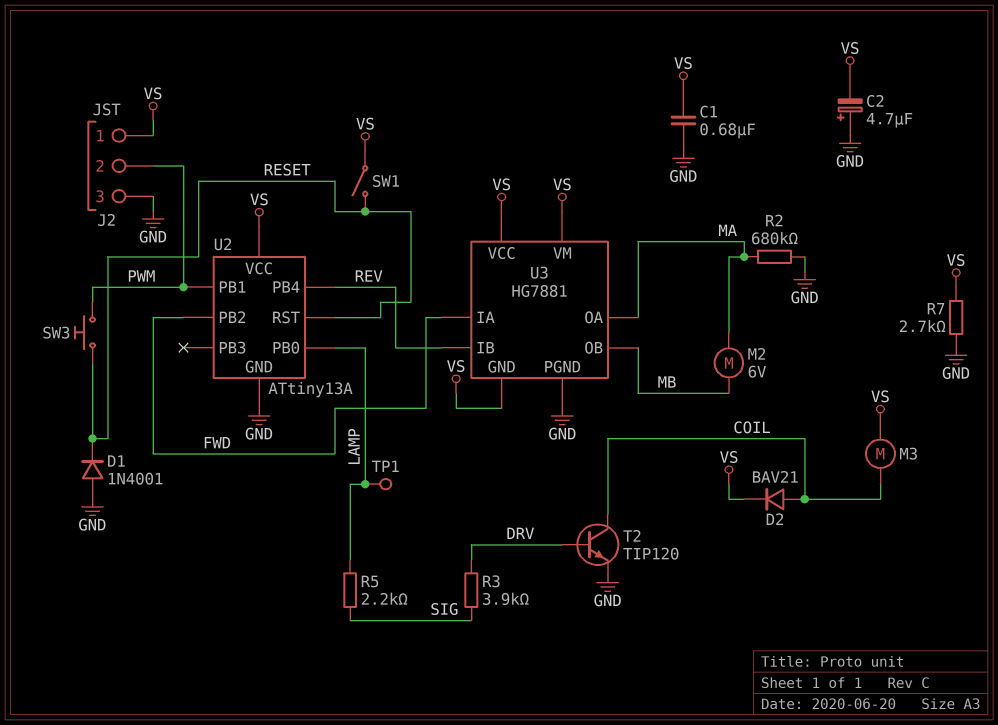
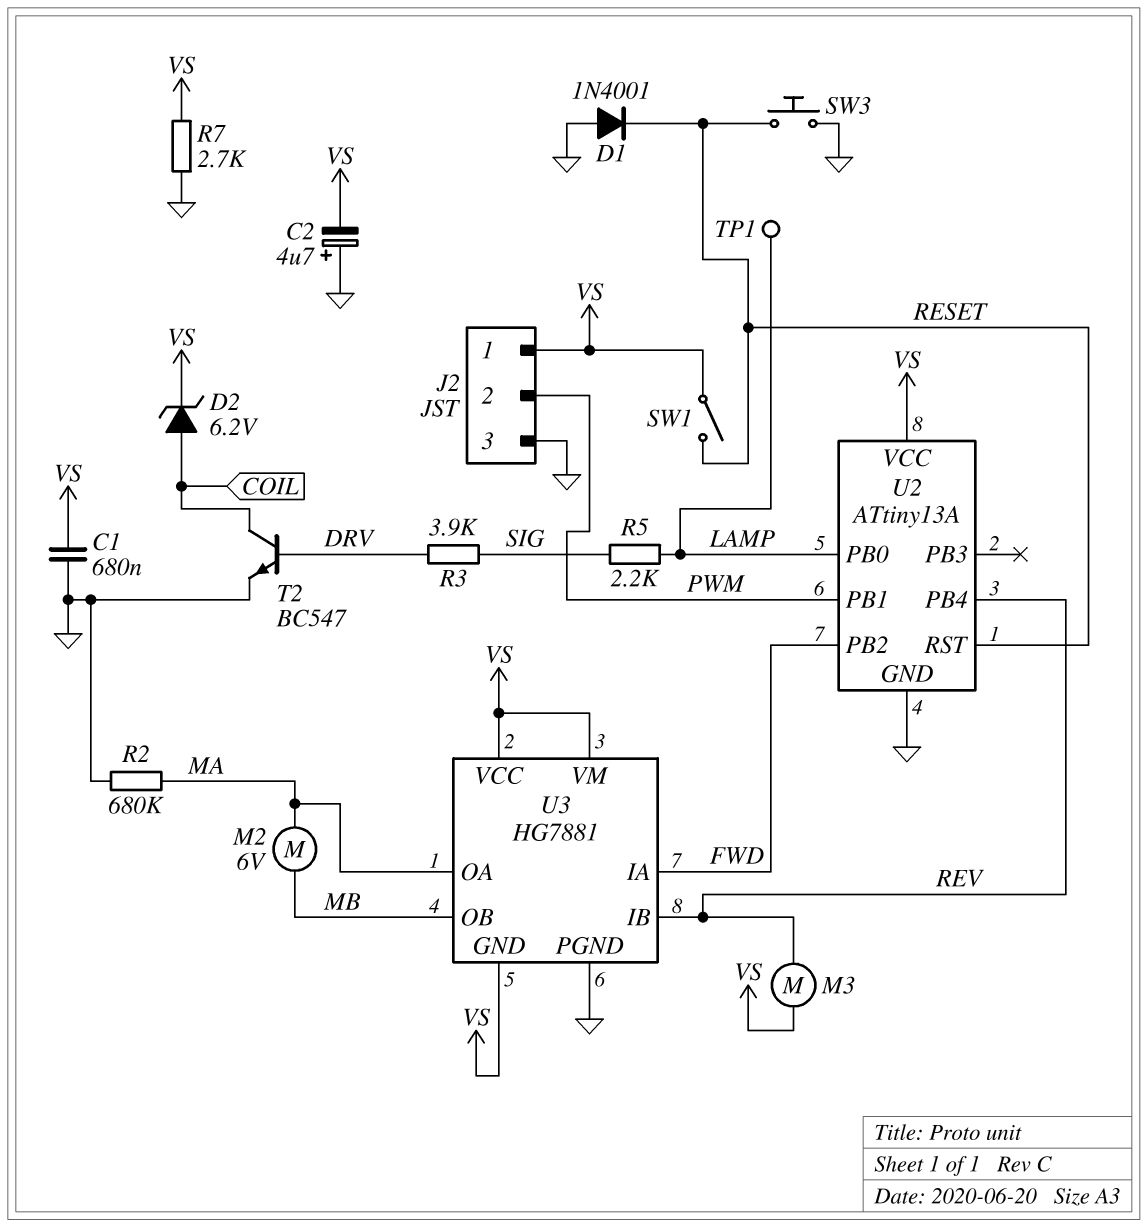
D2: diode BAV21 (A COIL, K VS) -> zener 6.2V (A COIL, K VS)
M3: motor (COIL, VS) -> motor (REV, VS)
SW3: button (PWM, RESET) -> button (GND, RESET)
T2: NPN TIP120 (B DRV, C COIL, E GND) -> NPN BC547 (B DRV, C COIL, E GND)

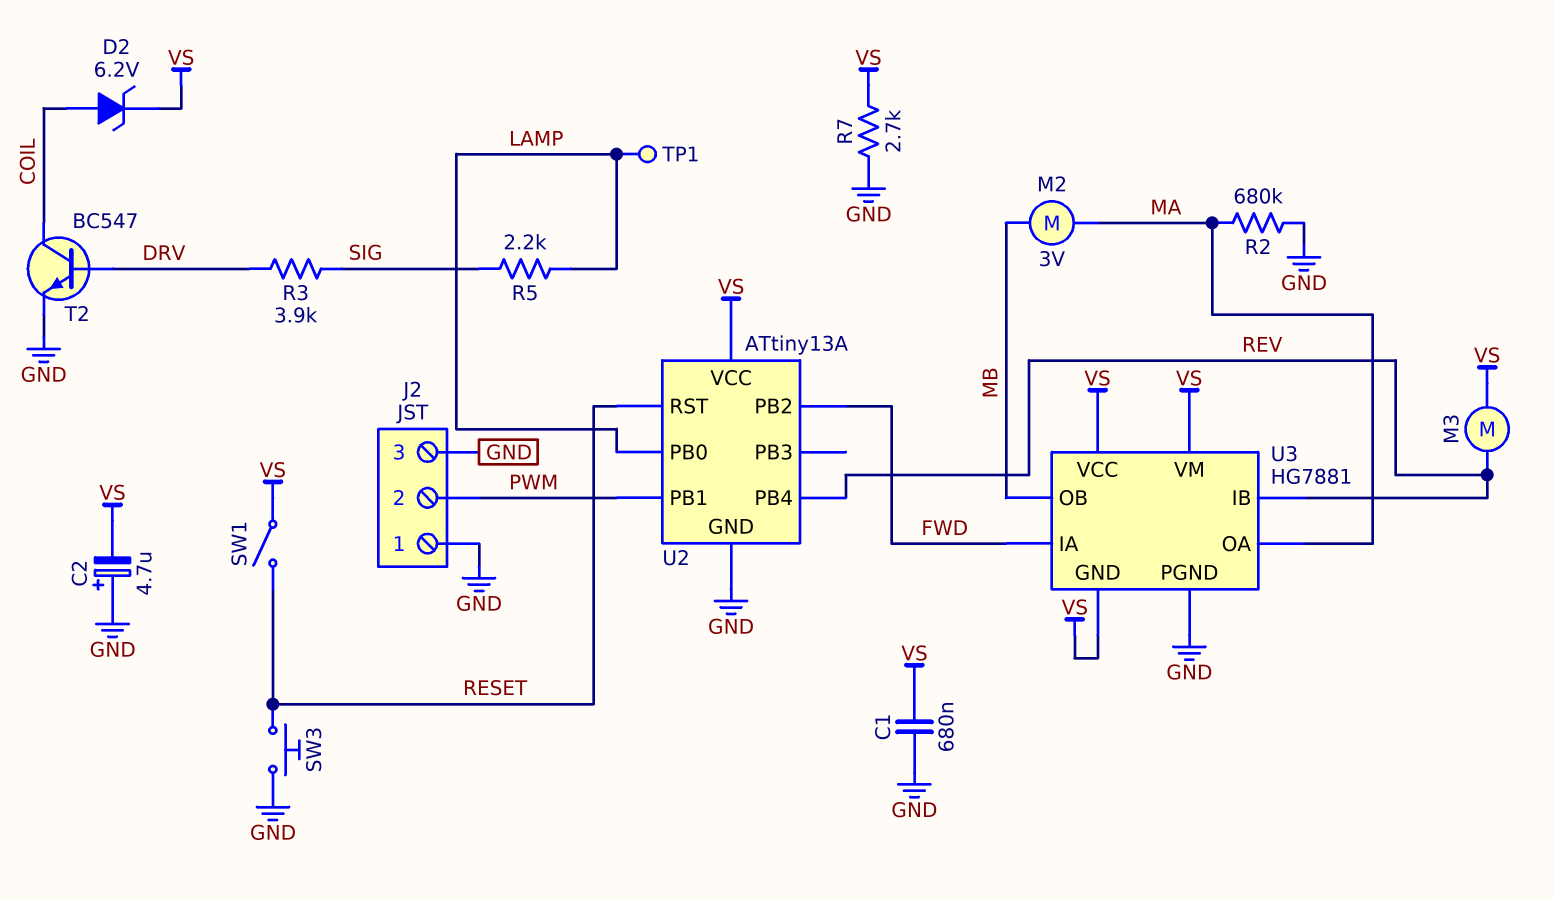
D1: diode 1N4001 (A GND, K RESET) -> none
J2 pin 1: VS -> GND
M2: motor 6V (MA, MB) -> motor 3V (MA, MB)

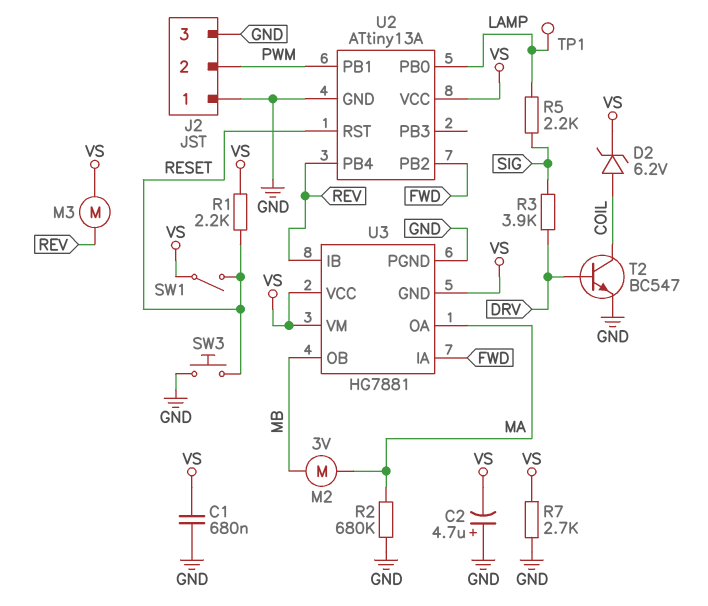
R1: none -> 2.2k (RESET, VS)

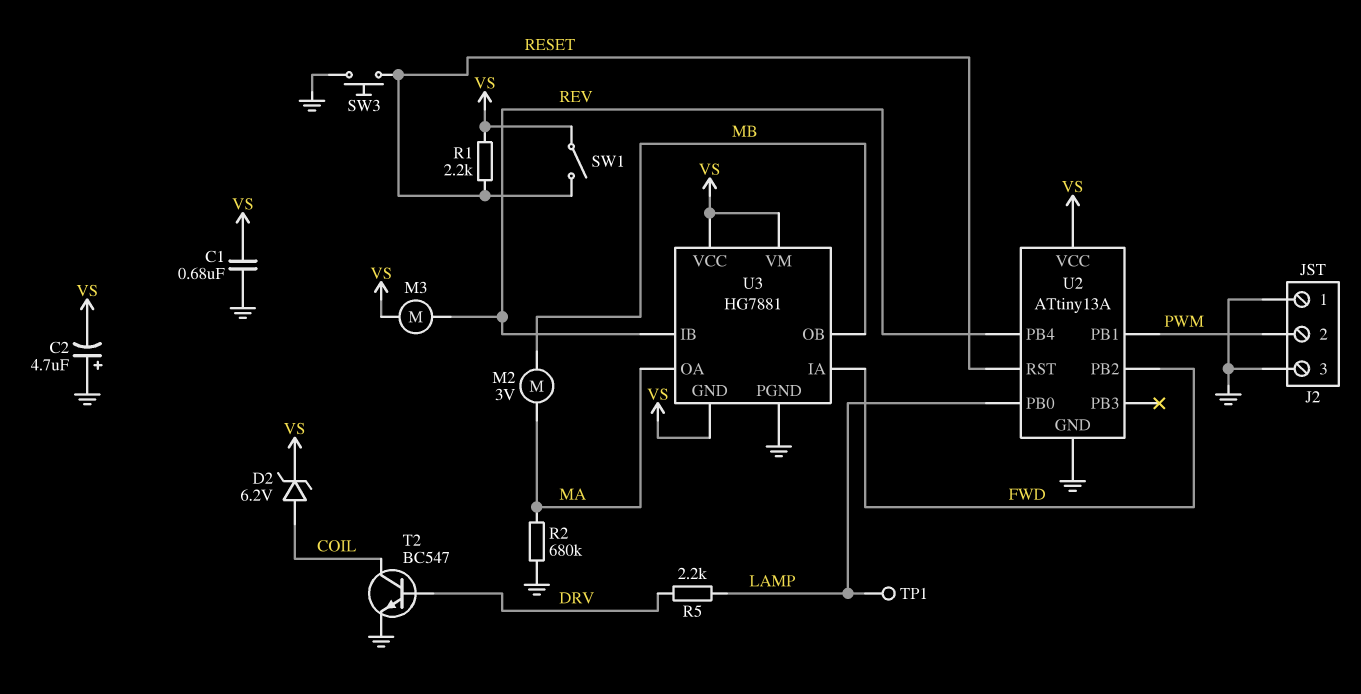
R3: 3.9k (DRV, SIG) -> none
R5: 2.2k (LAMP, SIG) -> 2.2k (DRV, LAMP)
R7: 2.7k (GND, VS) -> none

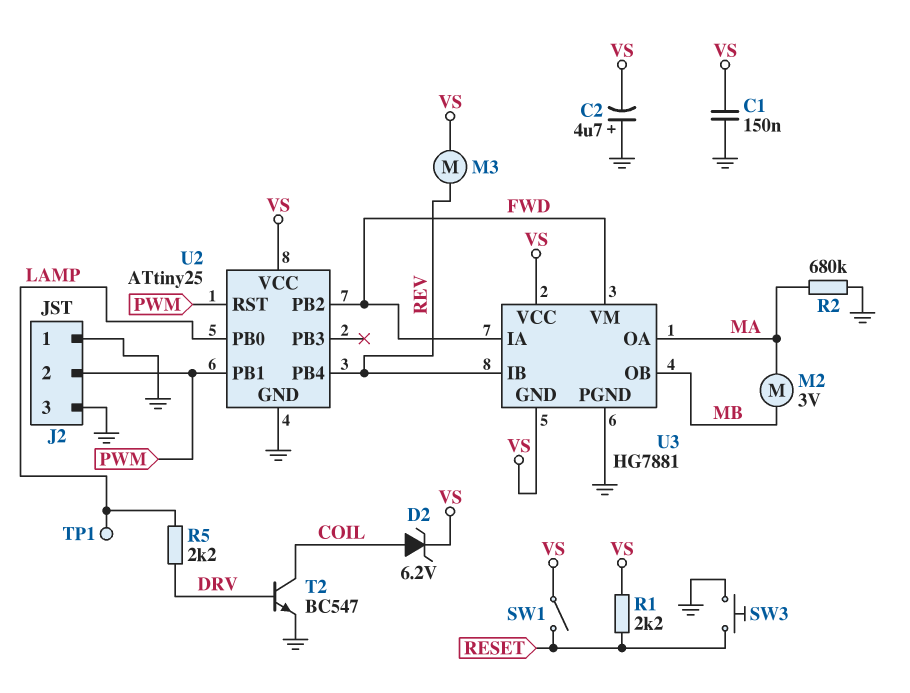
C1: 680nF (GND, VS) -> 150nF (GND, VS)
U2: ATtiny13A -> ATtiny25
U2 pin RST: RESET -> PWM
U3 pin VM: VS -> FWD

